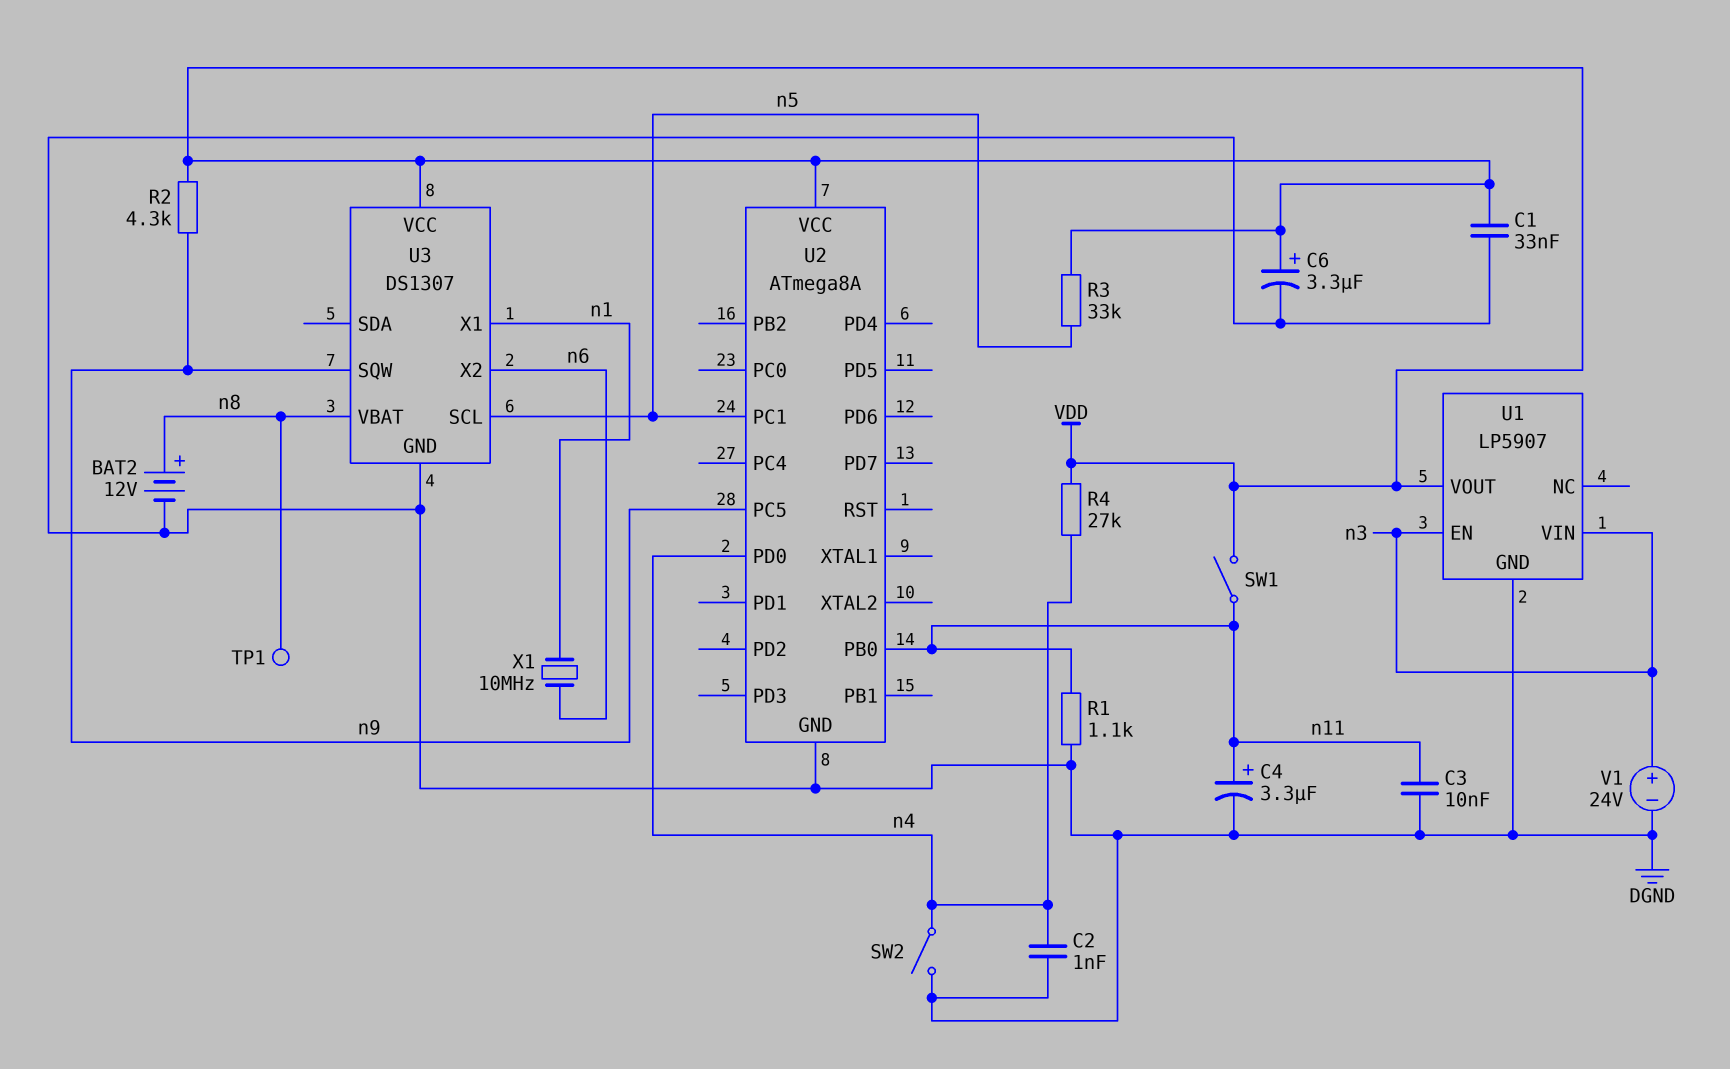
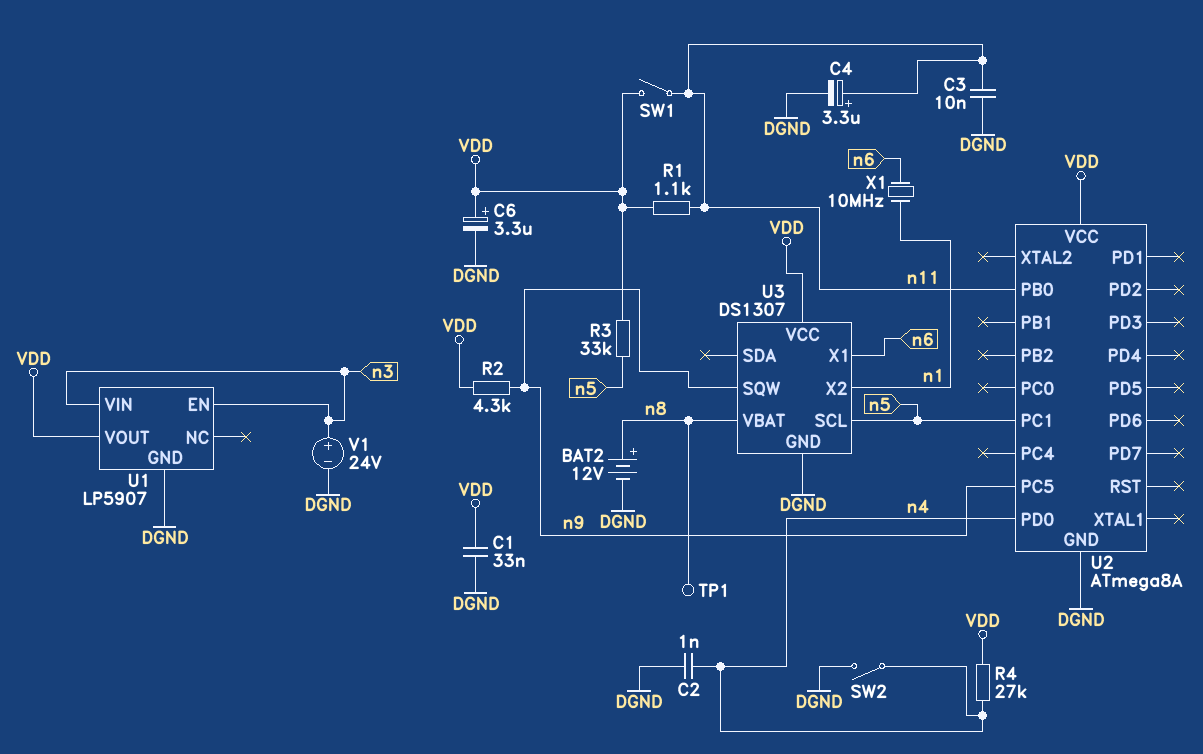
R1: 1.1k (DGND, n11) -> 1.1k (VDD, n11)
U3 pin X1: n1 -> n6
U3 pin X2: n6 -> n1

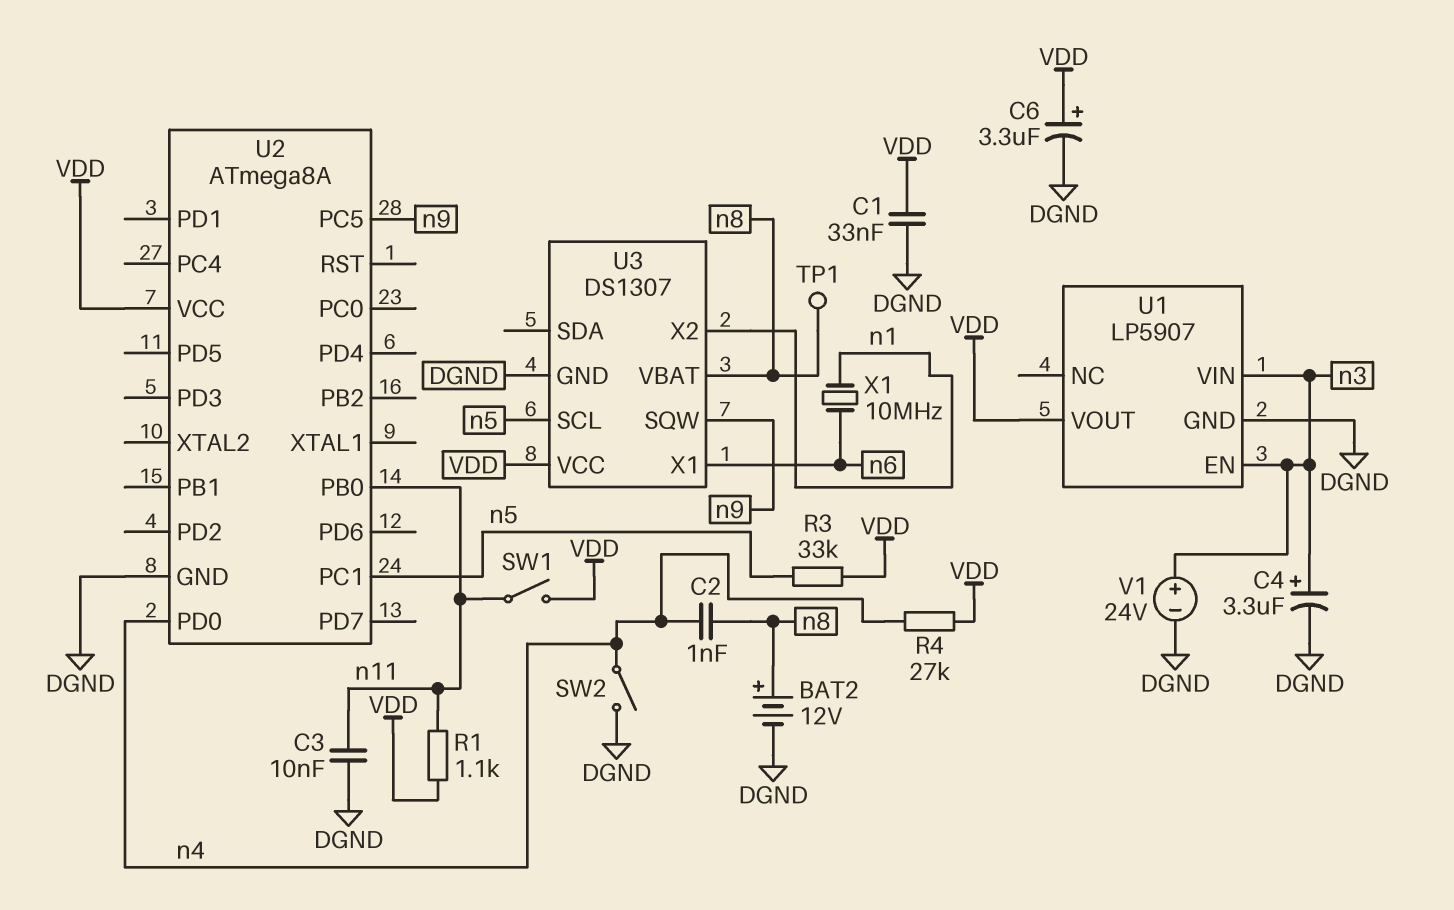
C2: 1nF (DGND, n4) -> 1nF (n4, n8)
C4: 3.3uF (plus n11, minus DGND) -> 3.3uF (plus n3, minus DGND)
R2: 4.3k (VDD, n9) -> none

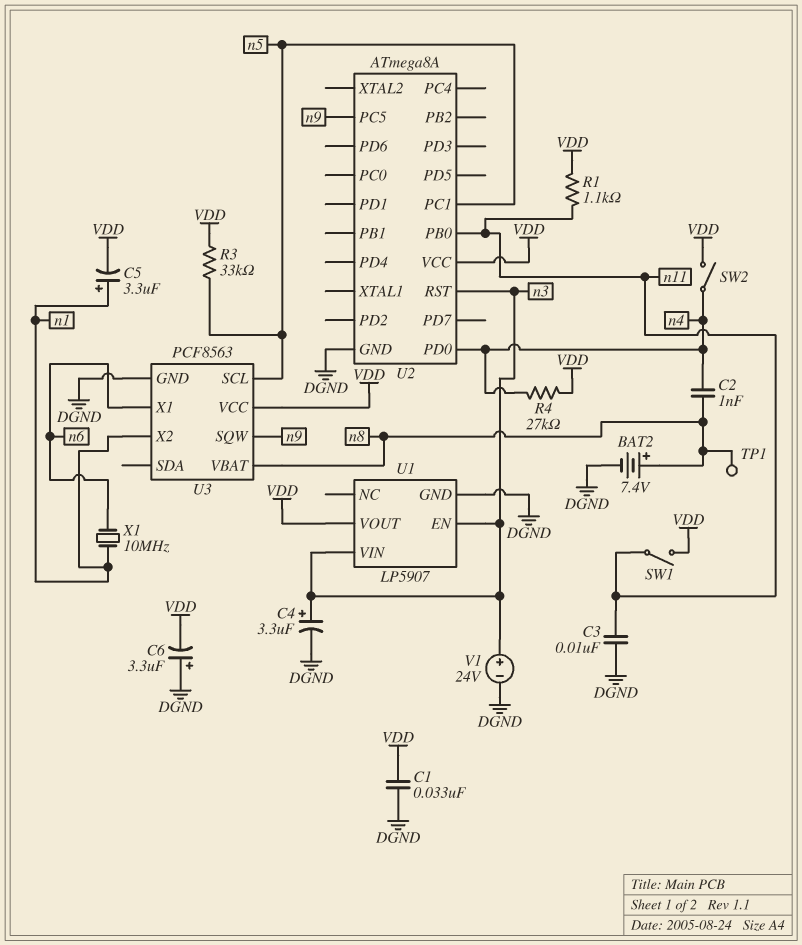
BAT2: 12V (plus n8, minus DGND) -> 7.4V (plus n8, minus DGND)
C5: none -> 3.3uF (plus n1, minus VDD)
C6: 3.3uF (plus VDD, minus DGND) -> 3.3uF (plus DGND, minus VDD)
SW2: switch (DGND, n4) -> switch (VDD, n4)
U2 pin RST: none -> n3
U3: DS1307 -> PCF8563

